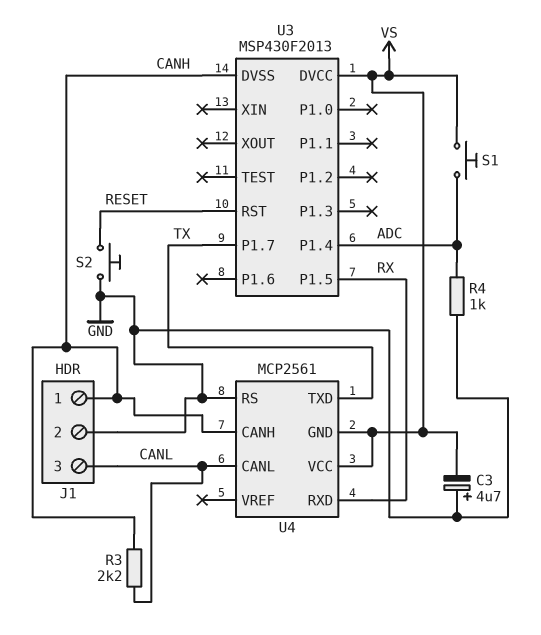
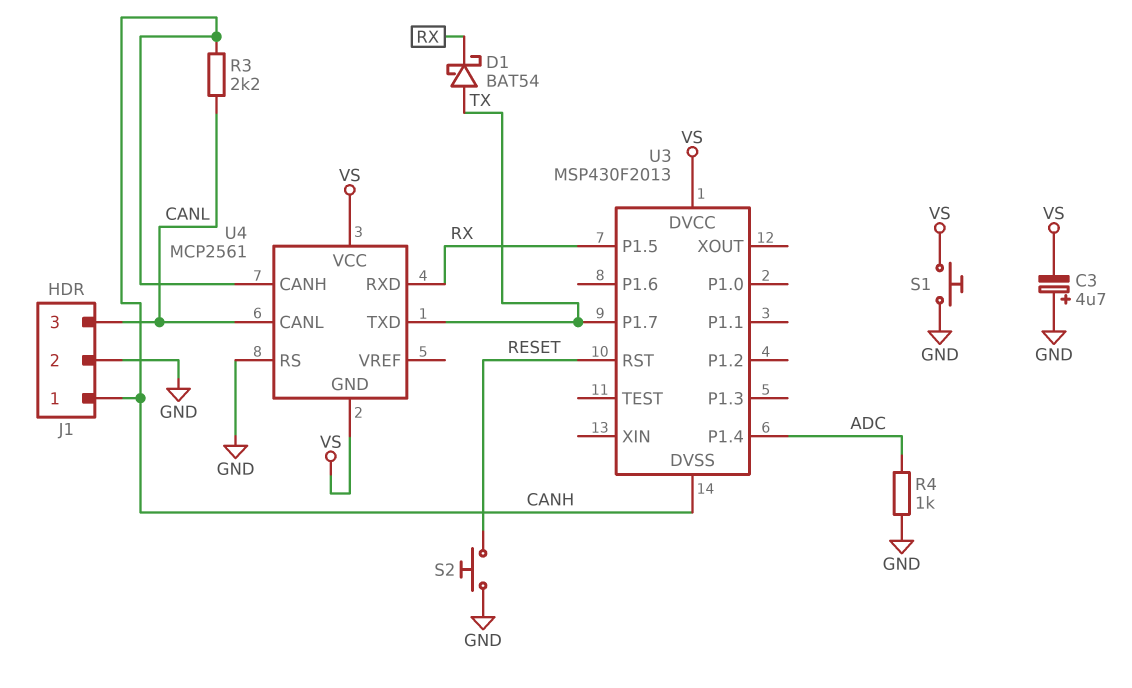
D1: none -> schottky BAT54 (A TX, K RX)
S1: button (ADC, VS) -> button (GND, VS)

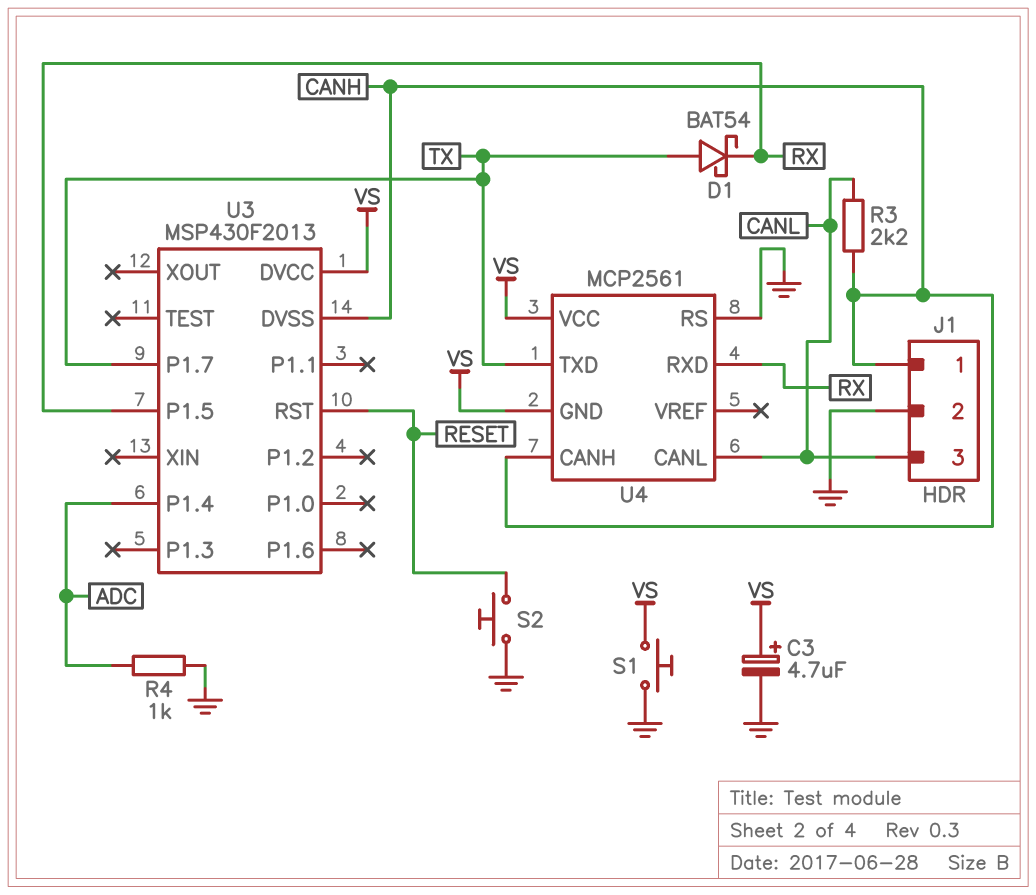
C3: 4.7uF (plus GND, minus VS) -> 4.7uF (plus VS, minus GND)

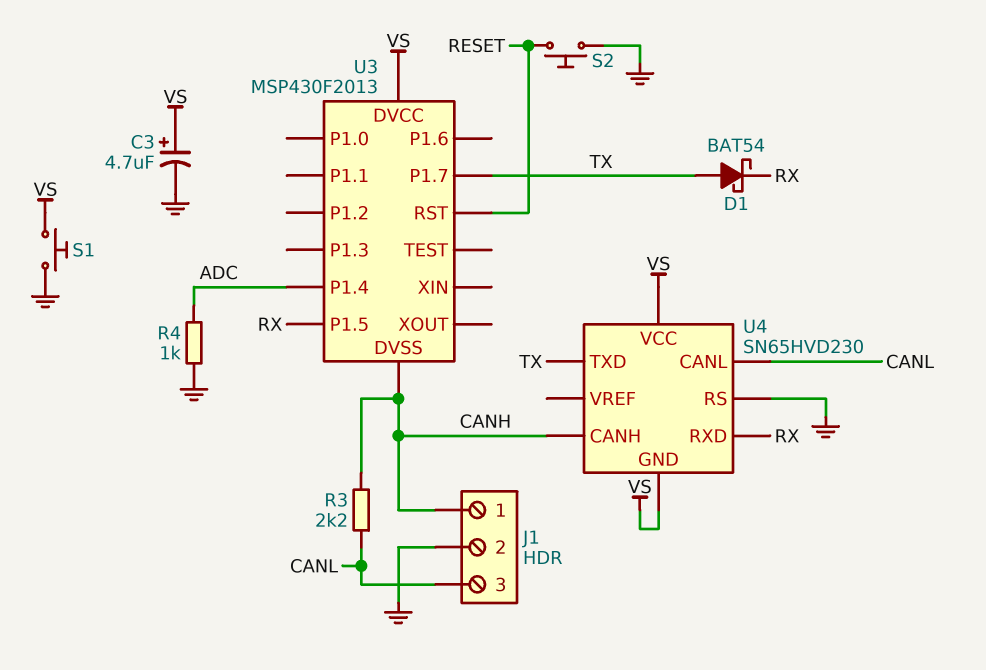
U4: MCP2561 -> SN65HVD230

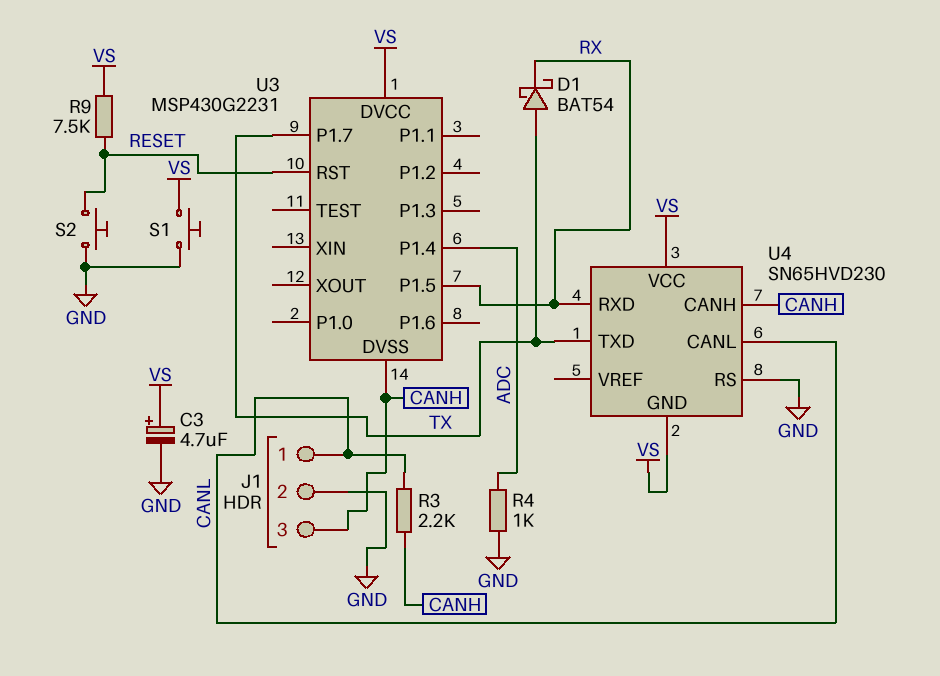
J1 pin 1: CANH -> CANL
J1 pin 3: CANL -> CANH
R9: none -> 7.5k (RESET, VS)
U3: MSP430F2013 -> MSP430G2231

